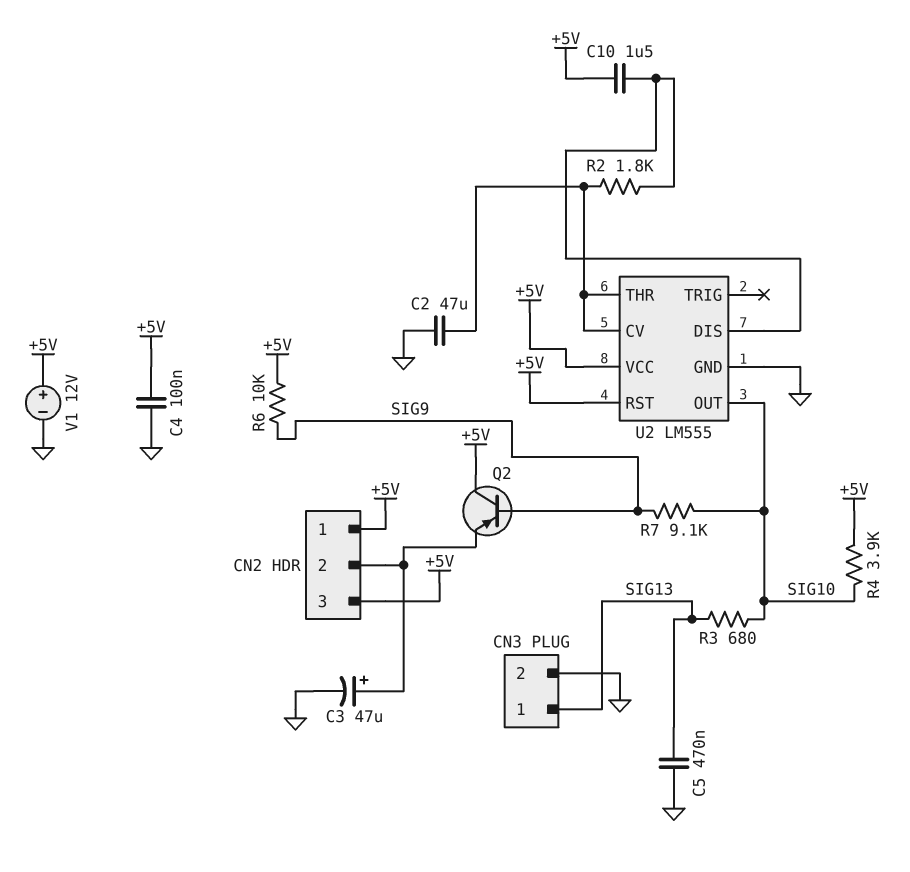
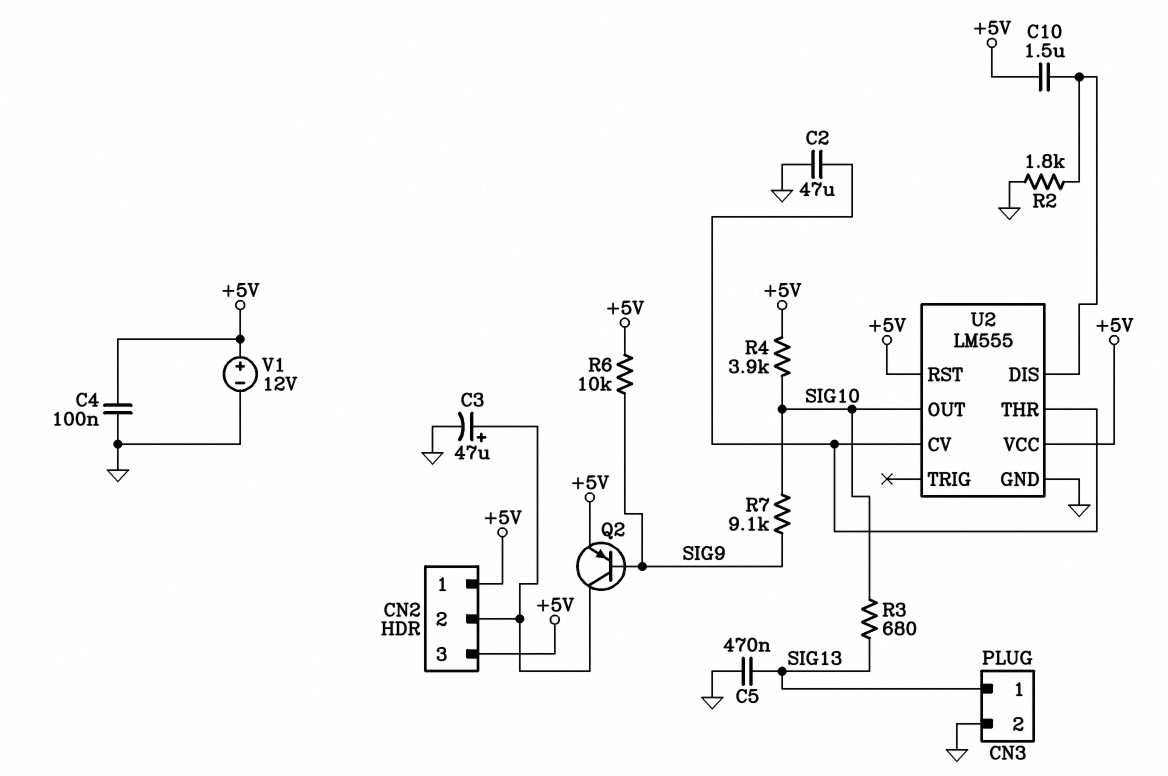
Q2: PNP (B SIG9, C +5V, E CN2/2) -> PNP (B SIG9, C CN2/2, E +5V)
R2: 1.8k (U2/CV, U2/DIS) -> 1.8k (GND, U2/DIS)

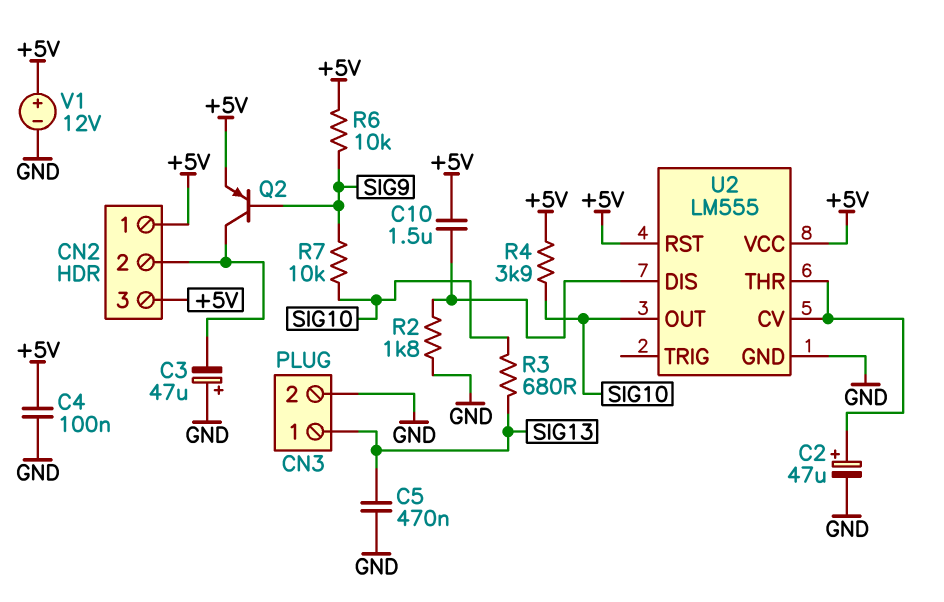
C2: 47uF (GND, U2/CV) -> 47uF (plus U2/CV, minus GND)
C3: 47uF (plus CN2/2, minus GND) -> 47uF (plus GND, minus CN2/2)
R7: 9.1k (SIG9, SIG10) -> 10k (SIG9, SIG10)

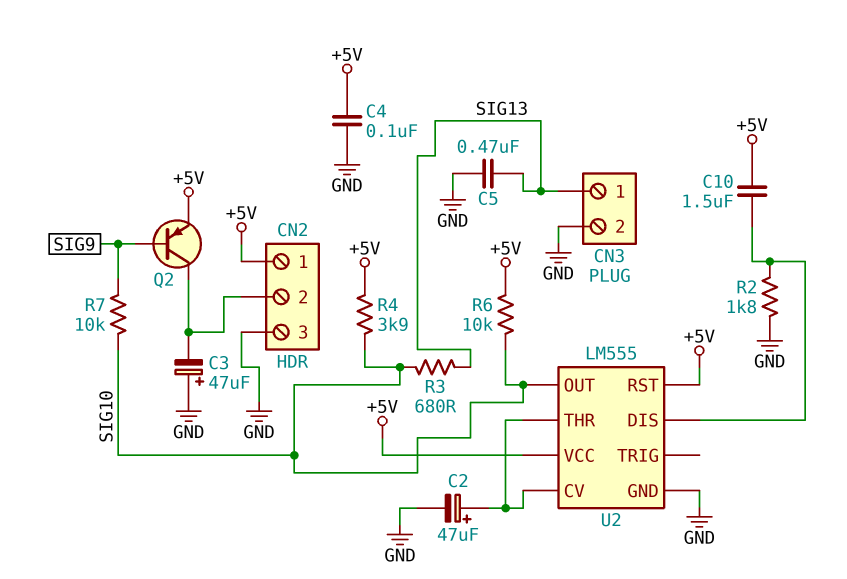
CN2 pin 3: +5V -> GND
R6: 10k (+5V, SIG9) -> 10k (+5V, SIG10)
V1: 12V (plus +5V, minus GND) -> none

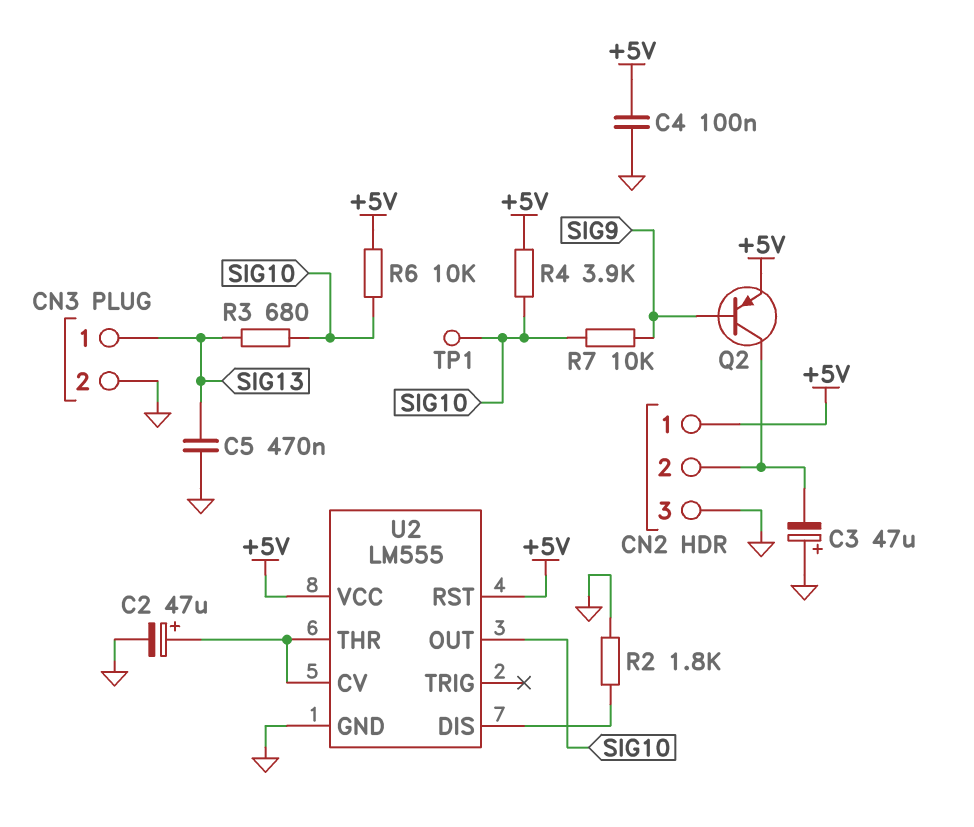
C10: 1.5uF (+5V, U2/DIS) -> none
TP1: none -> test point (SIG10)

